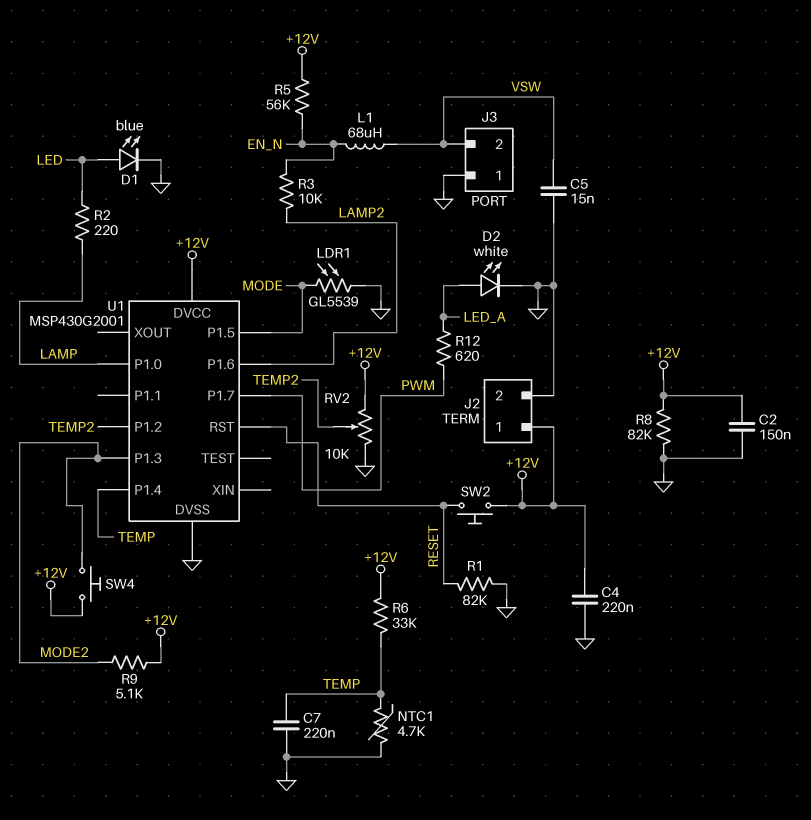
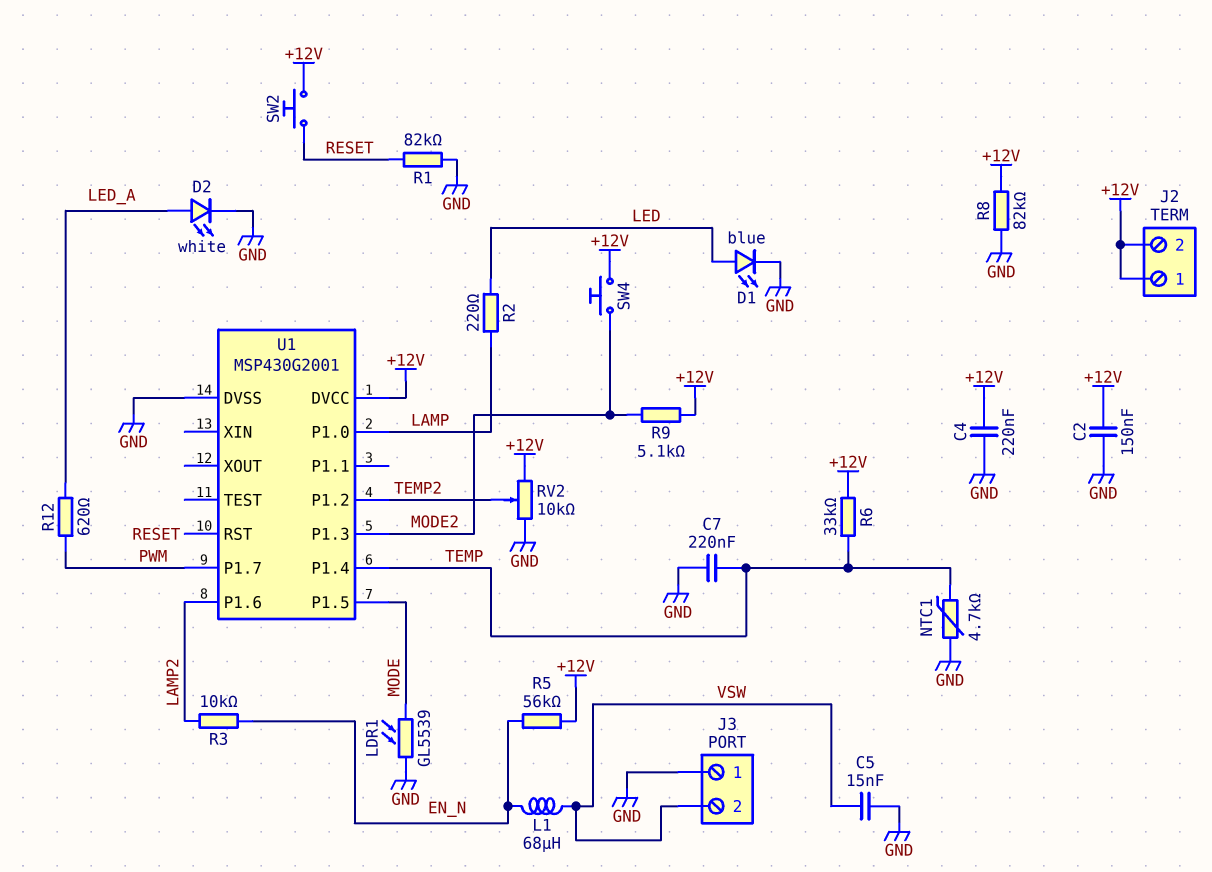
J2 pin 2: GND -> +12V

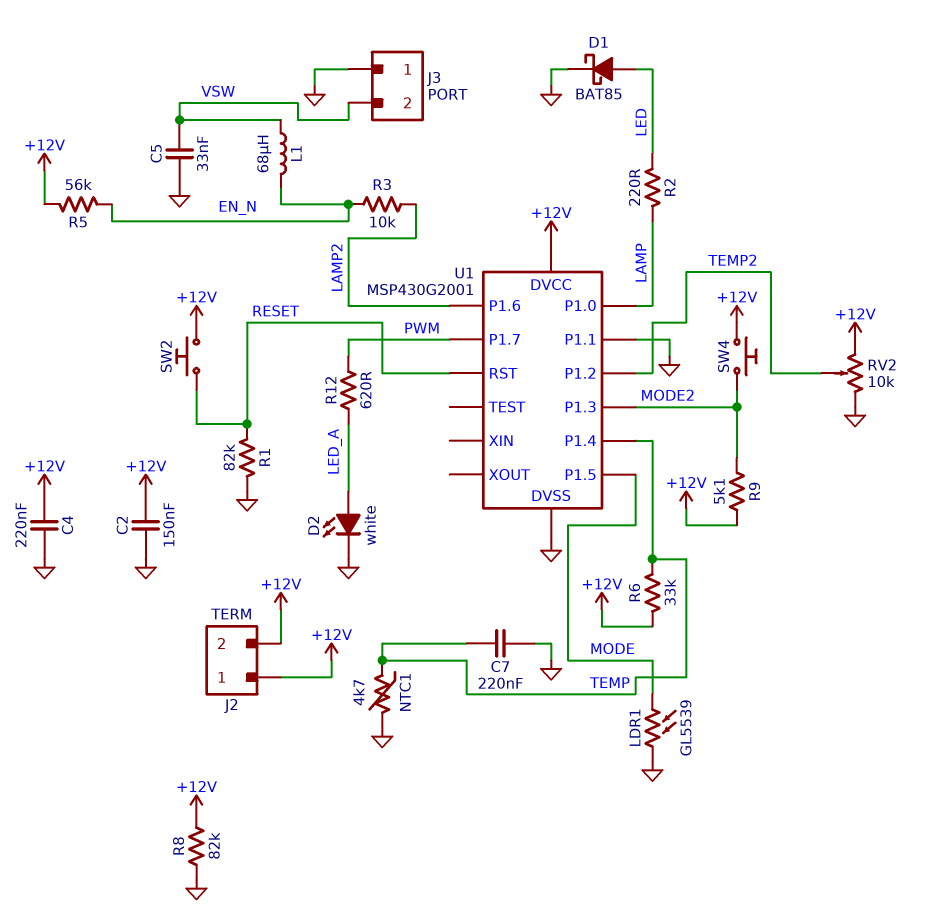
C5: 15nF (GND, VSW) -> 33nF (GND, VSW)
D1: LED blue (A LED, K GND) -> schottky BAT85 (A LED, K GND)
U1 pin P1.1: none -> GND

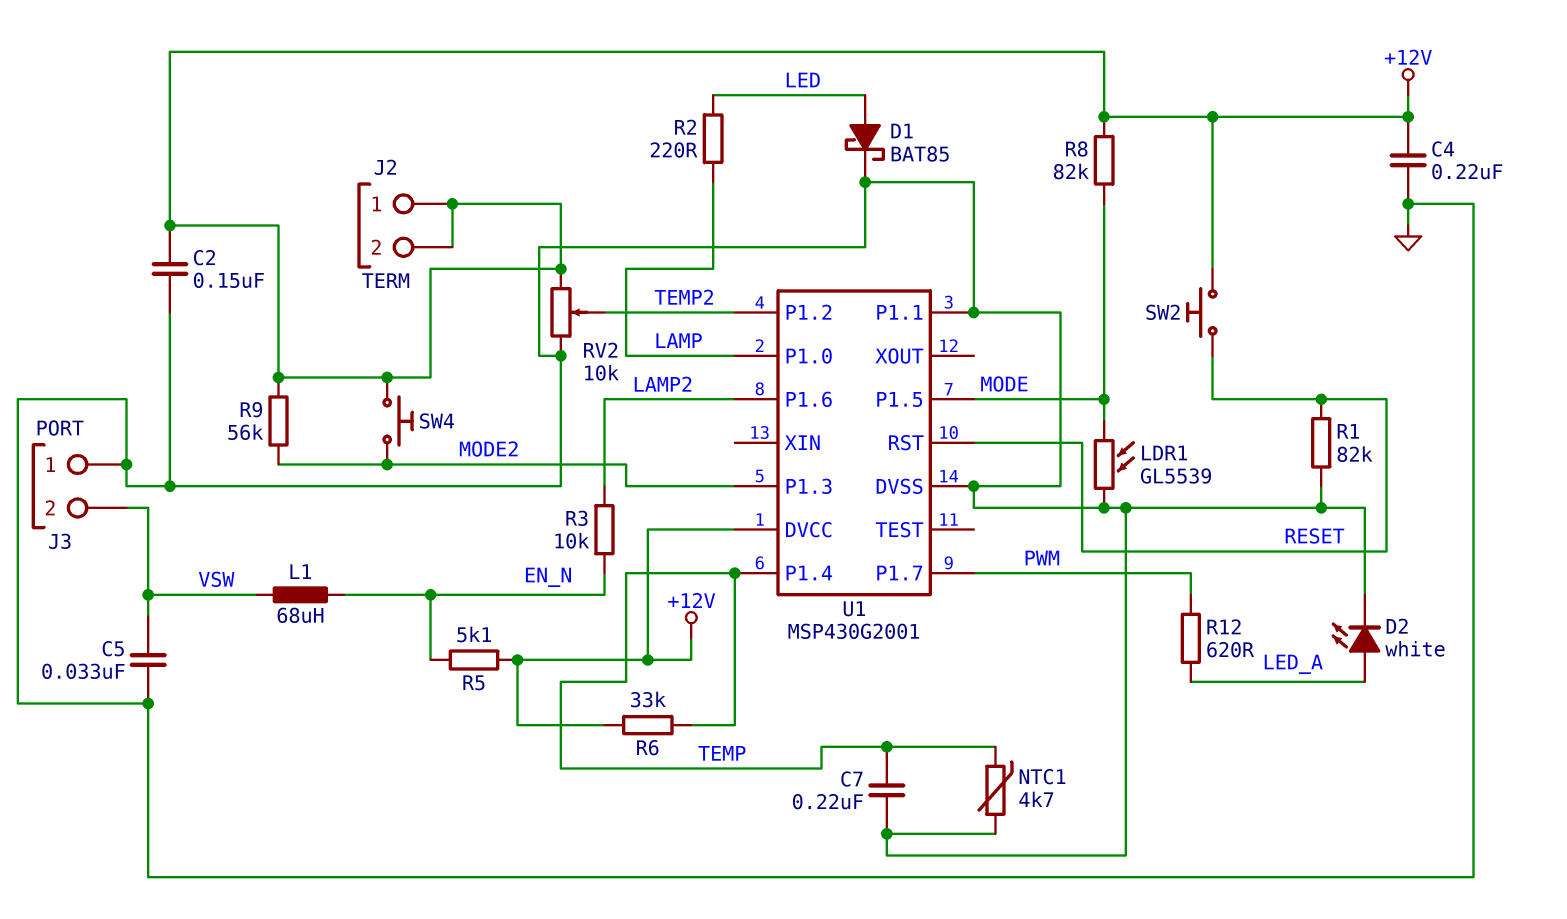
R5: 56k (+12V, EN_N) -> 5.1k (+12V, EN_N)
R8: 82k (+12V, GND) -> 82k (+12V, MODE)
R9: 5.1k (+12V, MODE2) -> 56k (+12V, MODE2)

